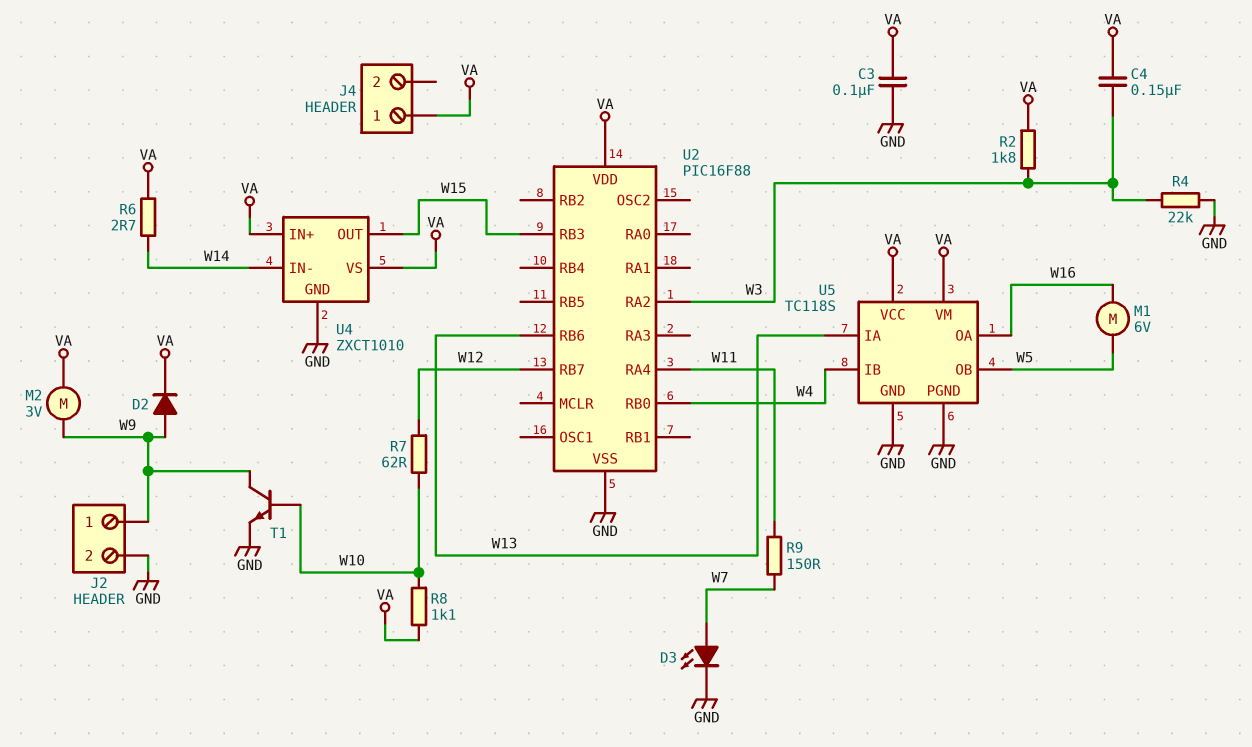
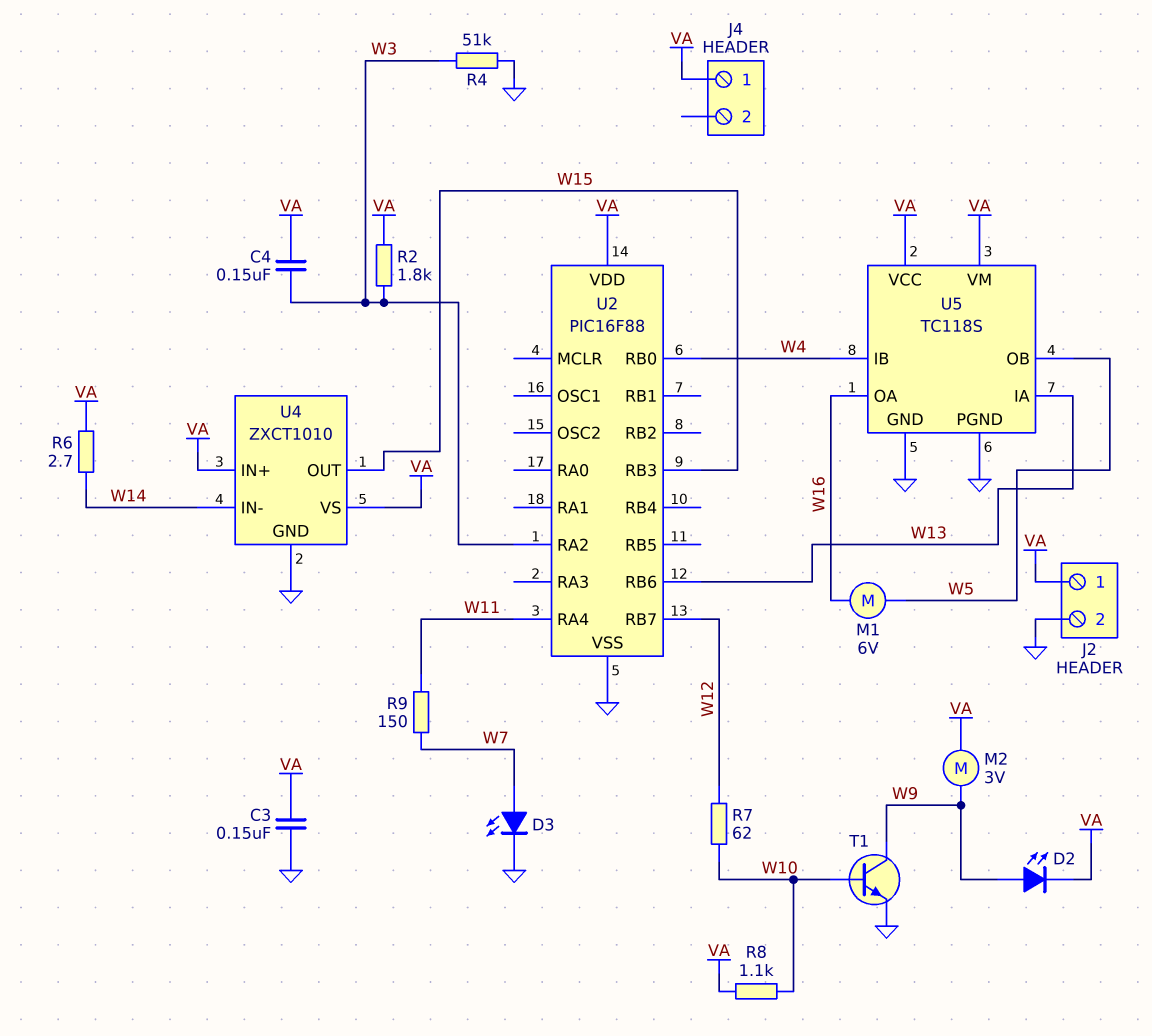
C3: 100nF (GND, VA) -> 150nF (GND, VA)
D2: diode (A W9, K VA) -> LED (A W9, K VA)
J2 pin 1: W9 -> VA
R4: 22k (GND, W3) -> 51k (GND, W3)

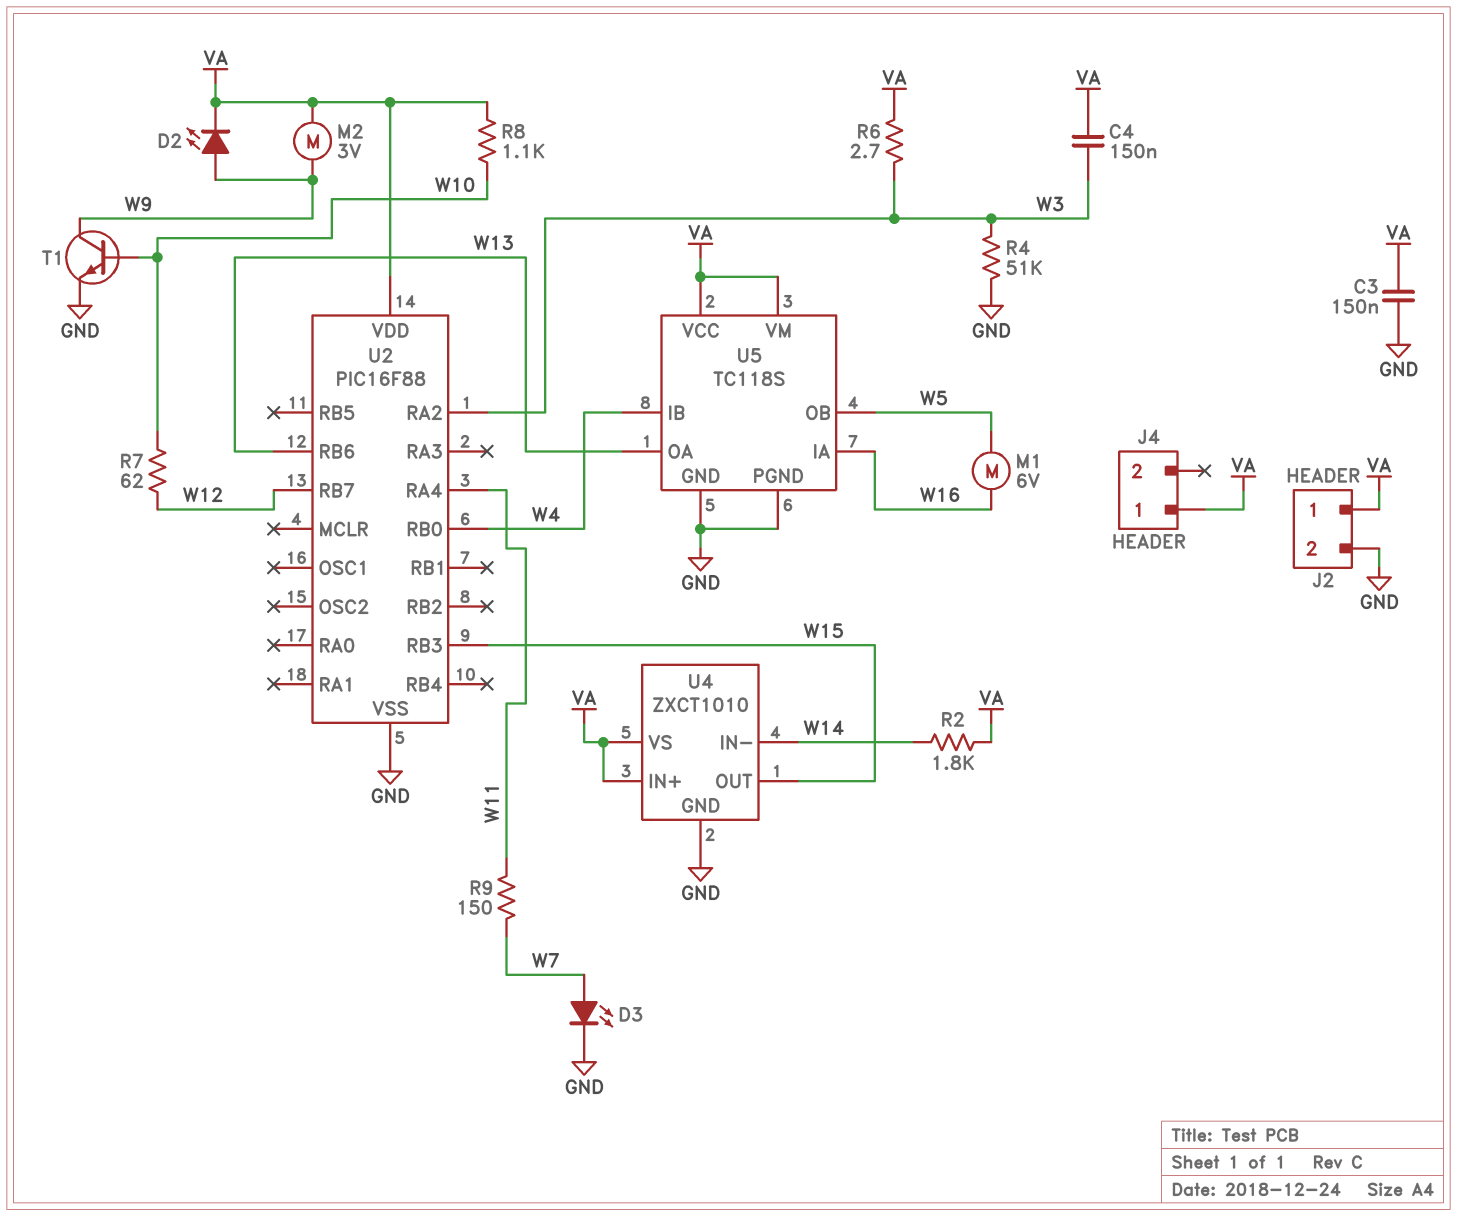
R2: 1.8k (VA, W3) -> 1.8k (VA, W14)
R6: 2.7 (VA, W14) -> 2.7 (VA, W3)
U5 pin IA: W13 -> W16
U5 pin OA: W16 -> W13

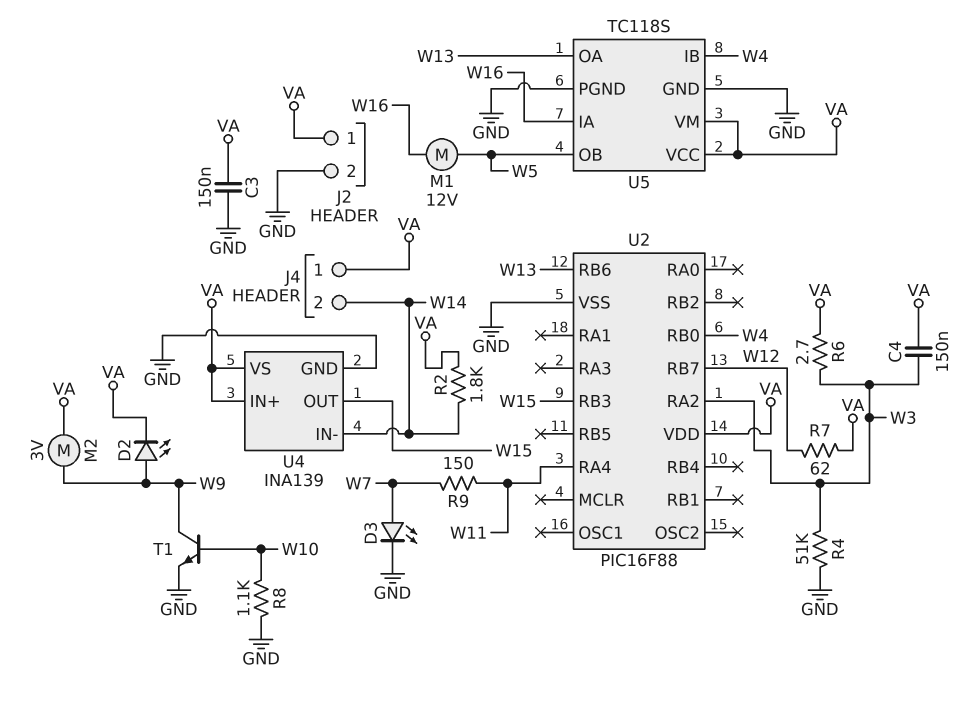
J4 pin 2: none -> W14
M1: motor 6V (W5, W16) -> motor 12V (W5, W16)
R7: 62 (W10, W12) -> 62 (VA, W12)
R8: 1.1k (VA, W10) -> 1.1k (GND, W10)
U4: ZXCT1010 -> INA139

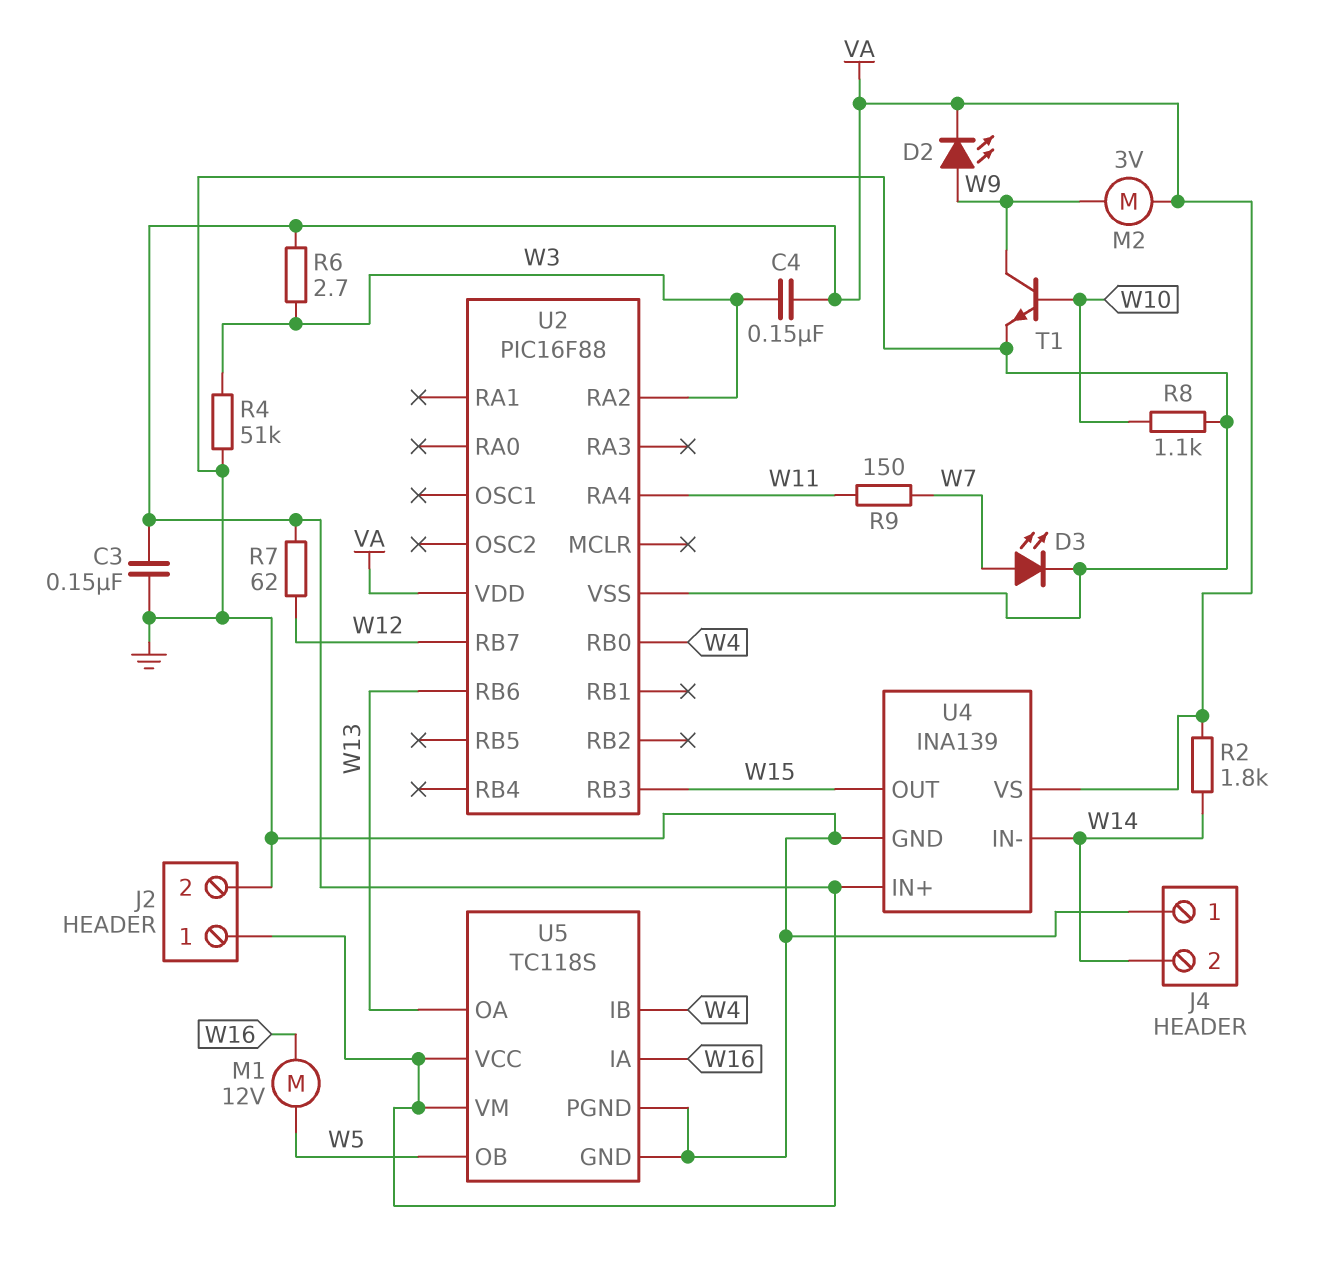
J4 pin 1: VA -> GND

